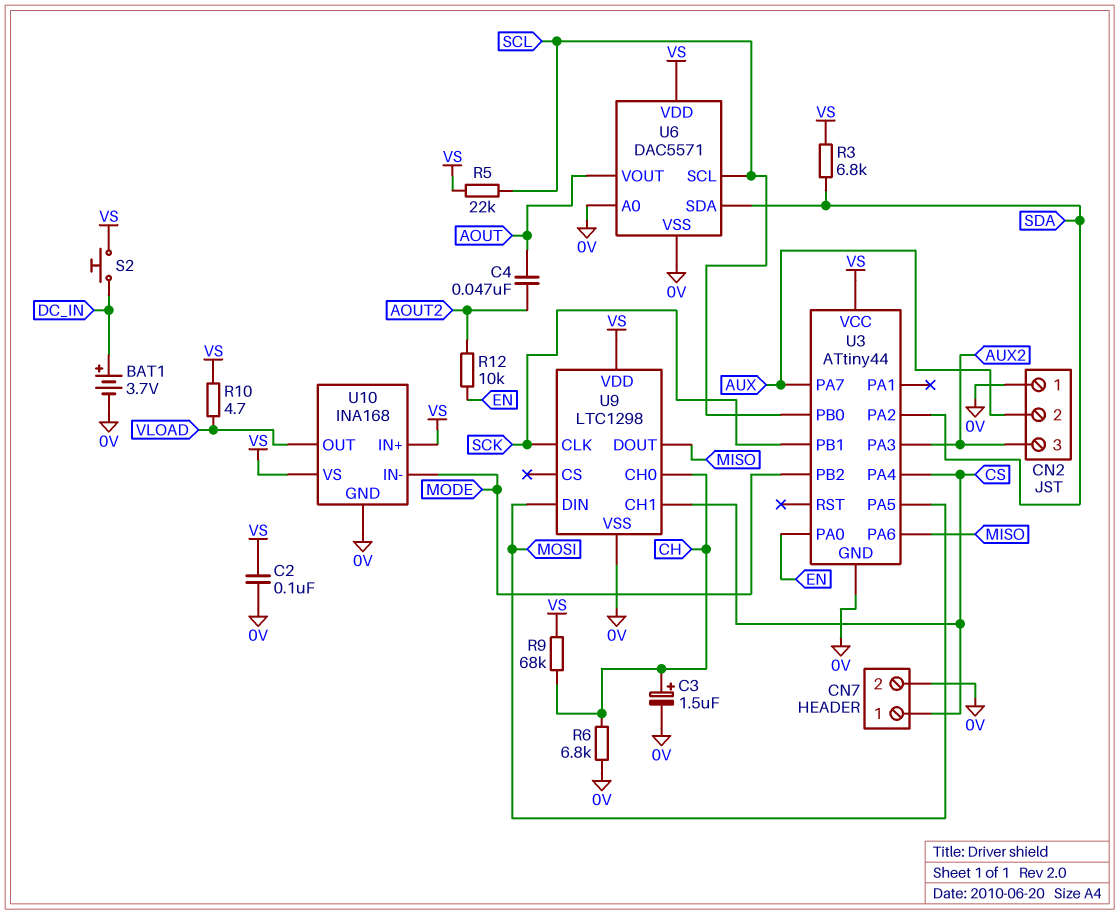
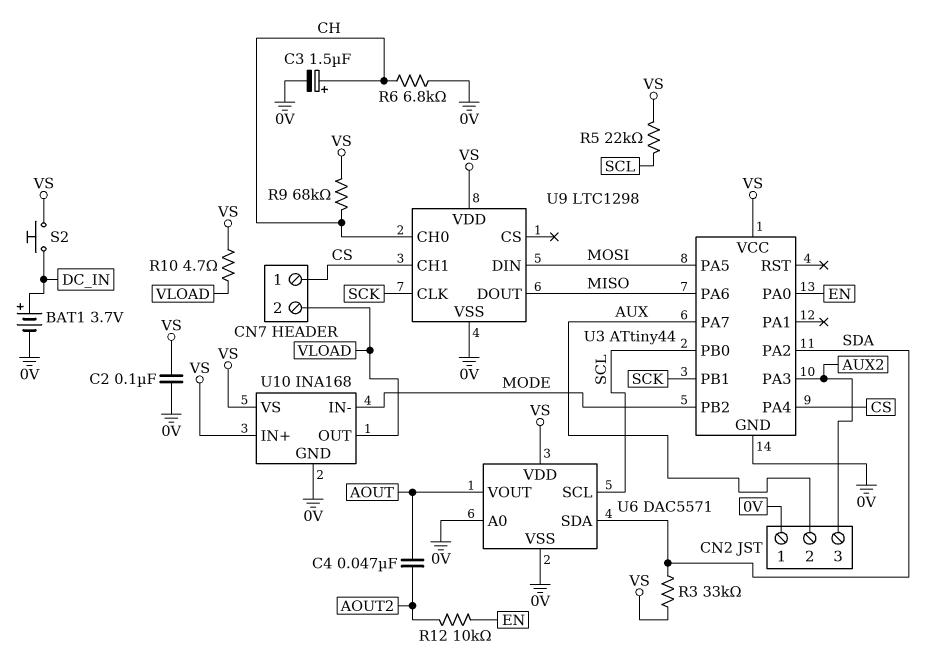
CN7 pin 2: 0V -> VLOAD
R3: 6.8k (SDA, VS) -> 33k (SDA, VS)

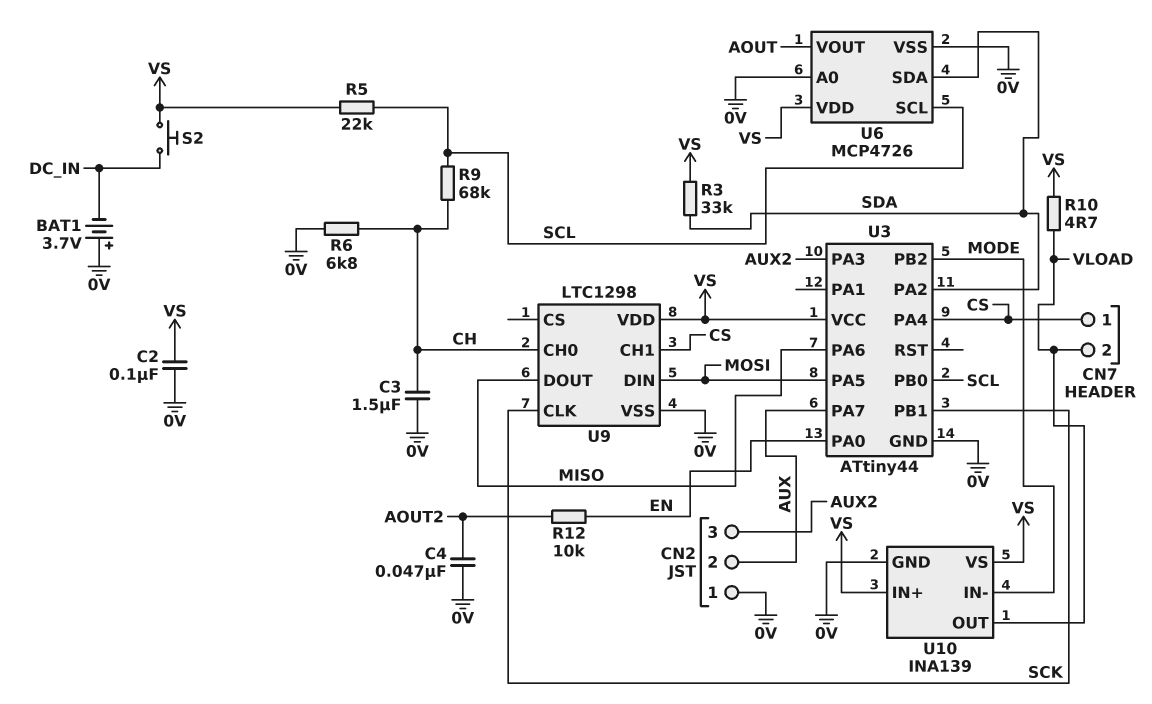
BAT1: 3.7V (plus DC_IN, minus 0V) -> 3.7V (plus 0V, minus DC_IN)
C3: 1.5uF (plus CH, minus 0V) -> 1.5uF (0V, CH)
C4: 47nF (AOUT, AOUT2) -> 47nF (0V, AOUT2)
R9: 68k (CH, VS) -> 68k (CH, SCL)
U6: DAC5571 -> MCP4726
U10: INA168 -> INA139

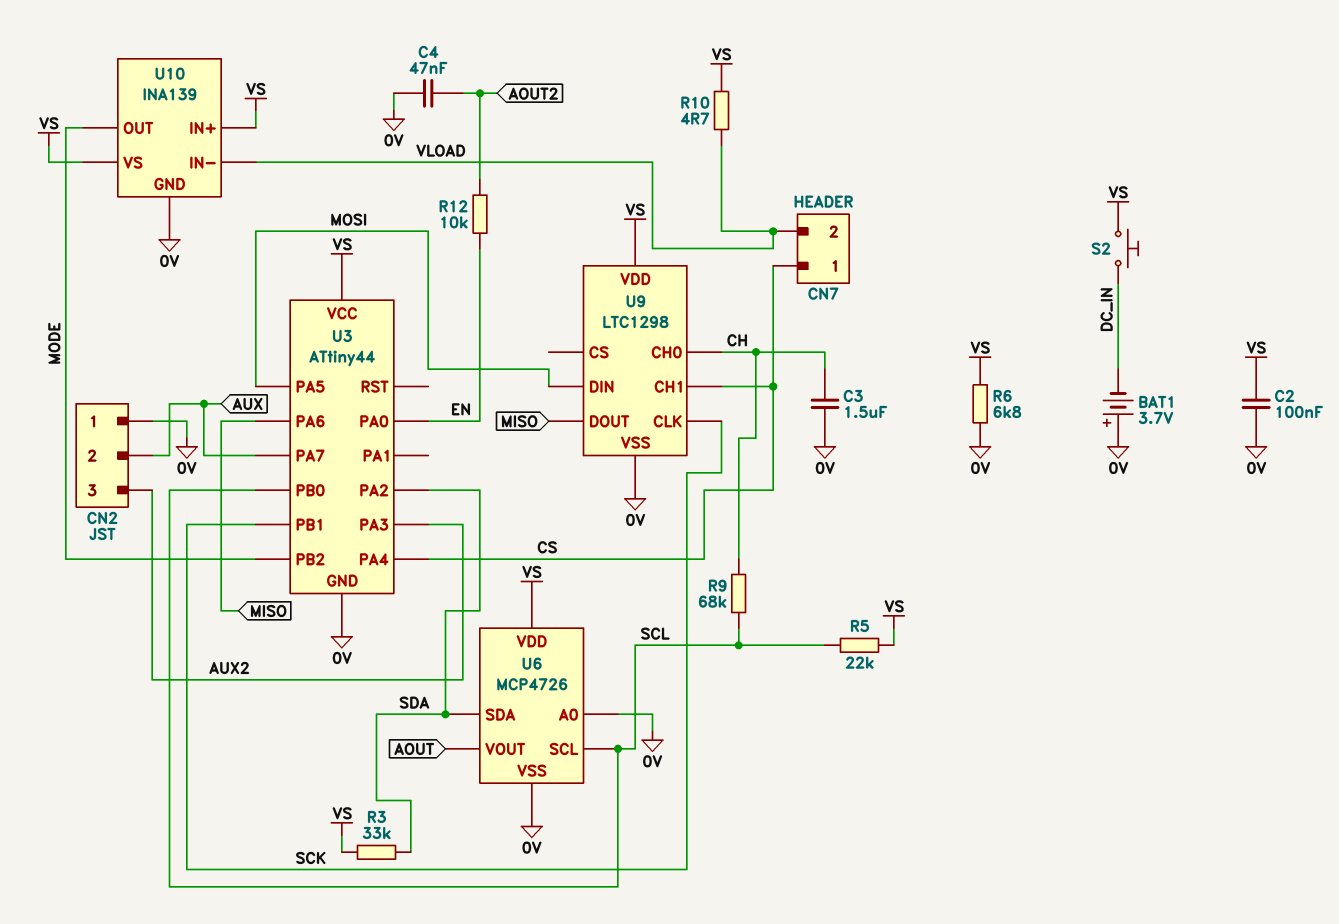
R6: 6.8k (0V, CH) -> 6.8k (0V, VS)
U10 pin IN-: MODE -> VLOAD
U10 pin OUT: VLOAD -> MODE

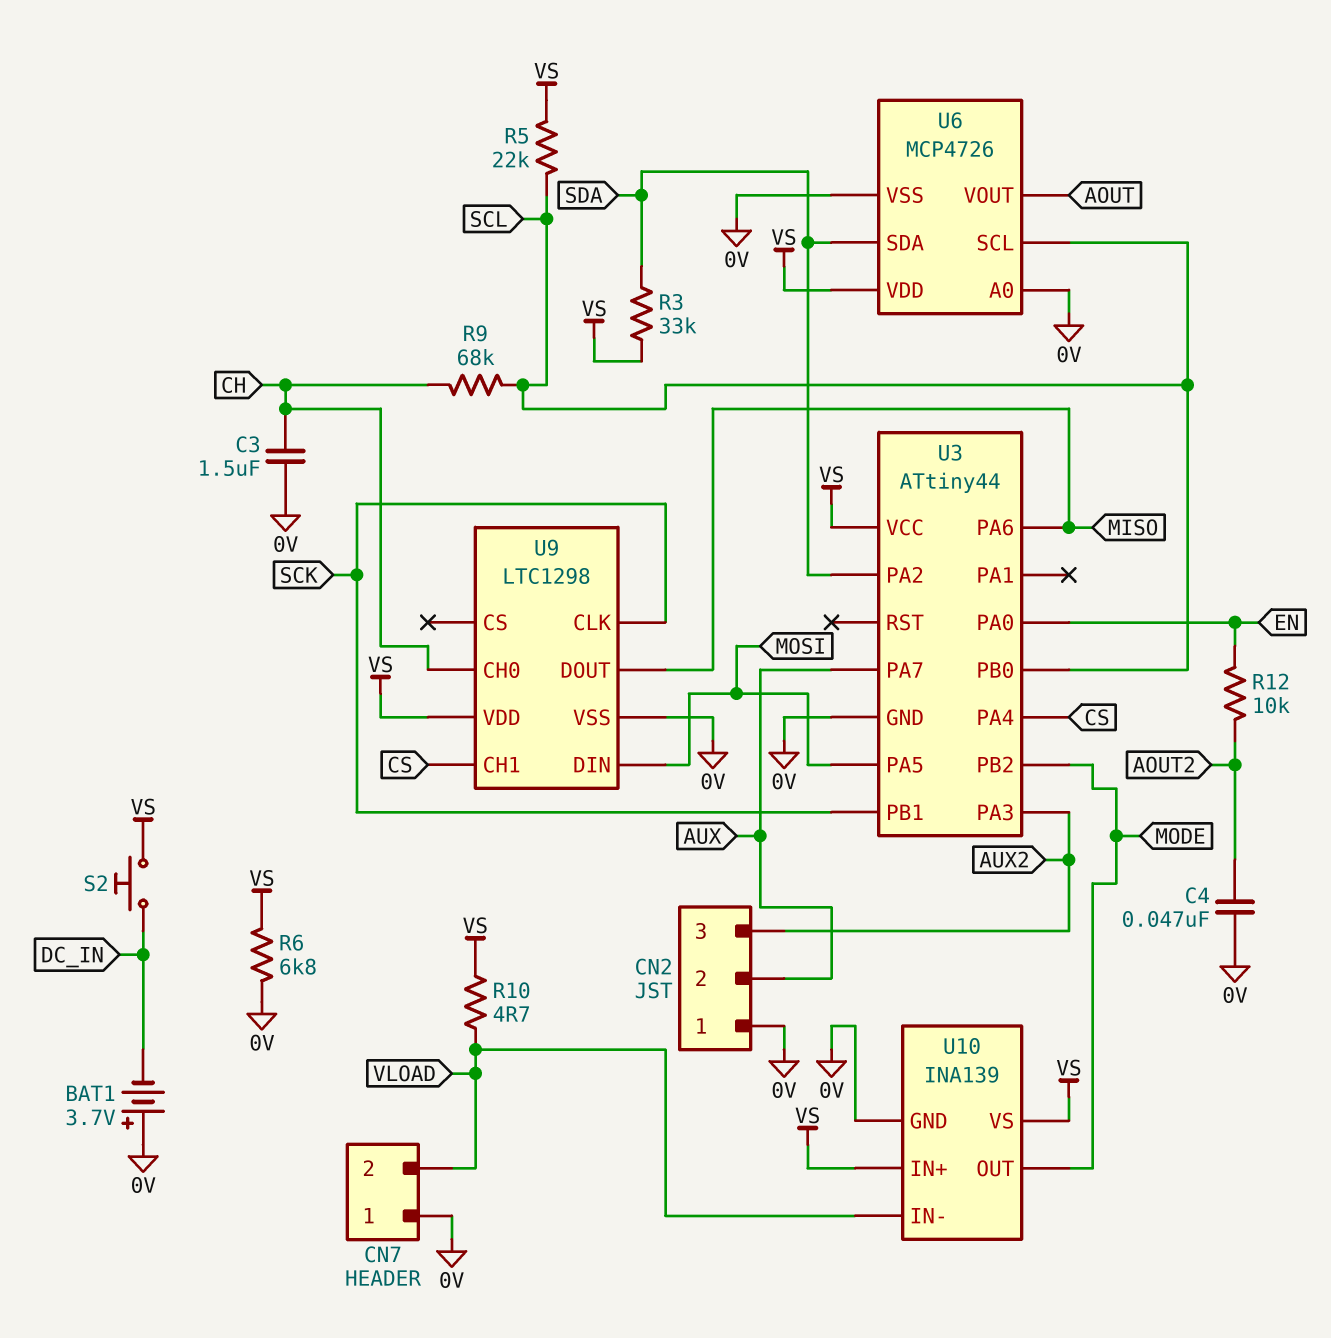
C2: 100nF (0V, VS) -> none
CN7 pin 1: CS -> 0V

